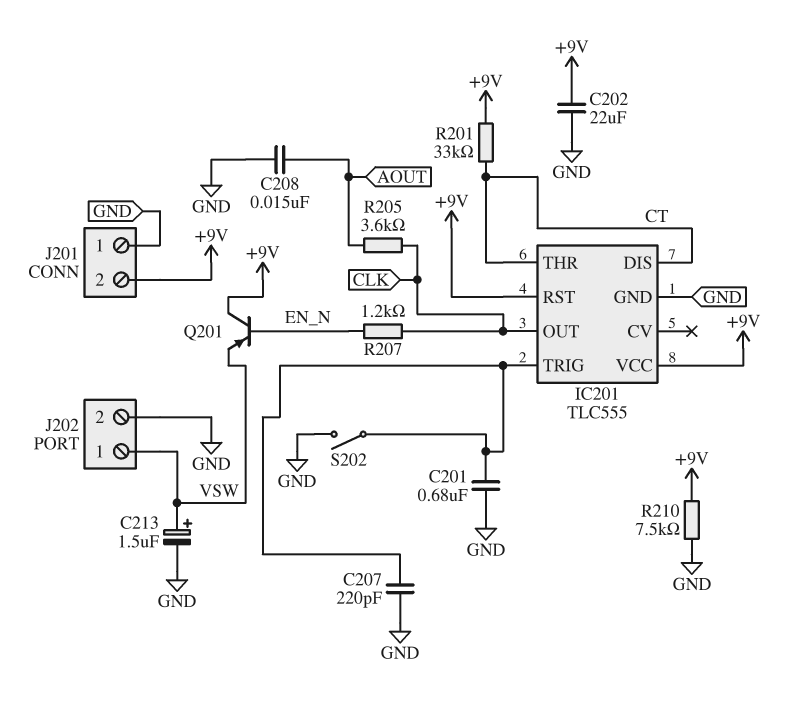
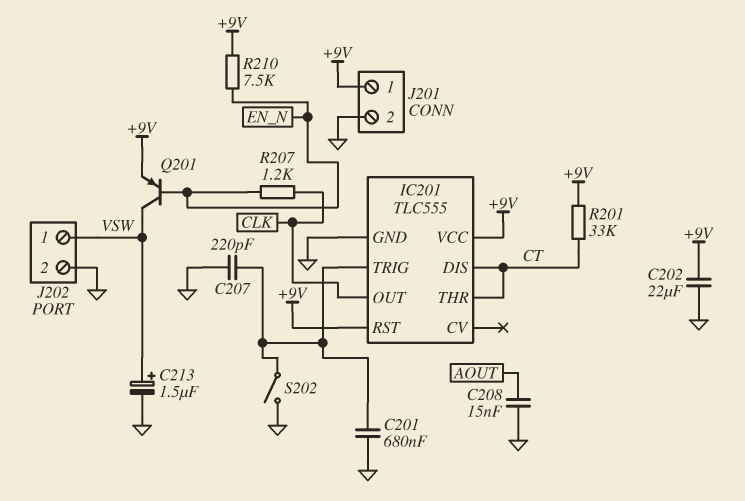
J201 pin 1: GND -> +9V
J201 pin 2: +9V -> GND
Q201: PNP (B EN_N, C +9V, E VSW) -> PNP (B EN_N, C VSW, E +9V)
R205: 3.6k (AOUT, CLK) -> none
R210: 7.5k (+9V, GND) -> 7.5k (+9V, EN_N)

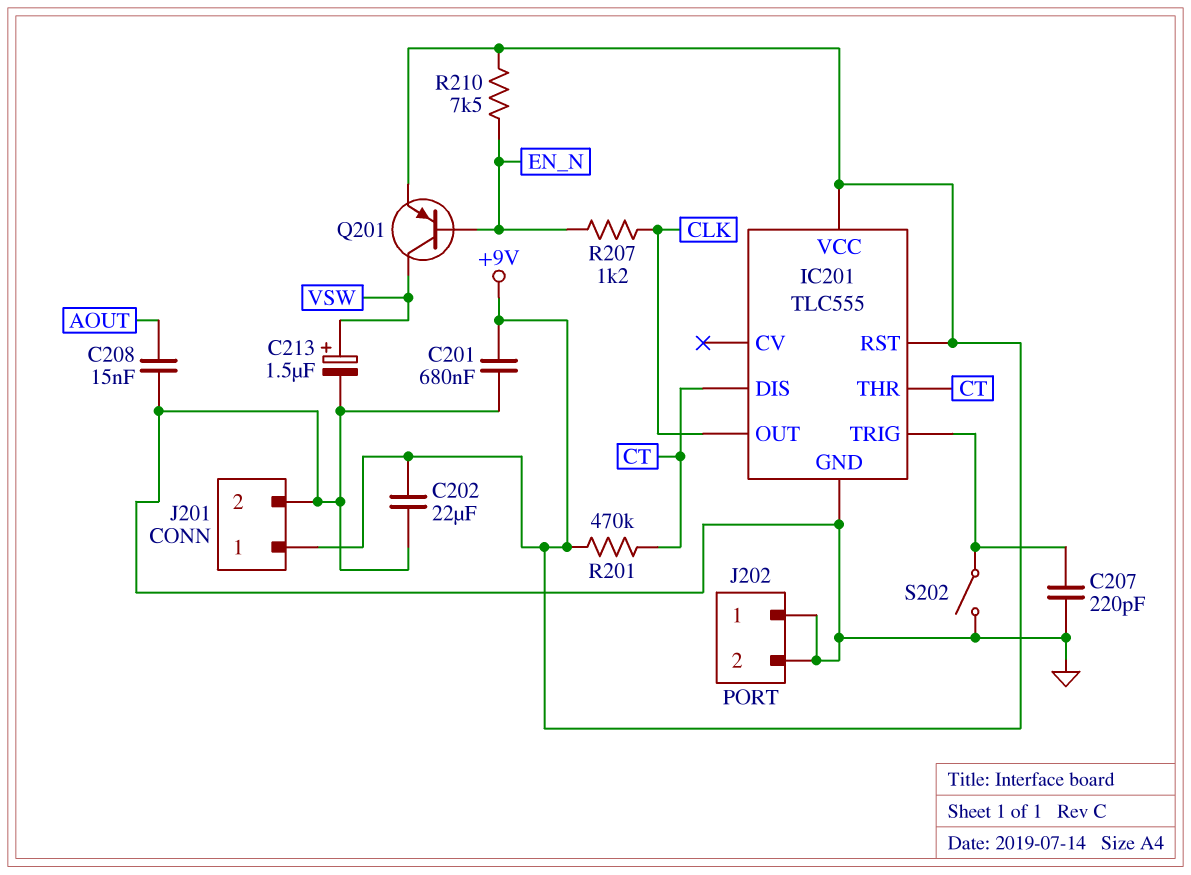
C201: 680nF (GND, IC201/TRIG) -> 680nF (+9V, GND)
J202 pin 1: VSW -> GND
R201: 33k (+9V, CT) -> 470k (+9V, CT)

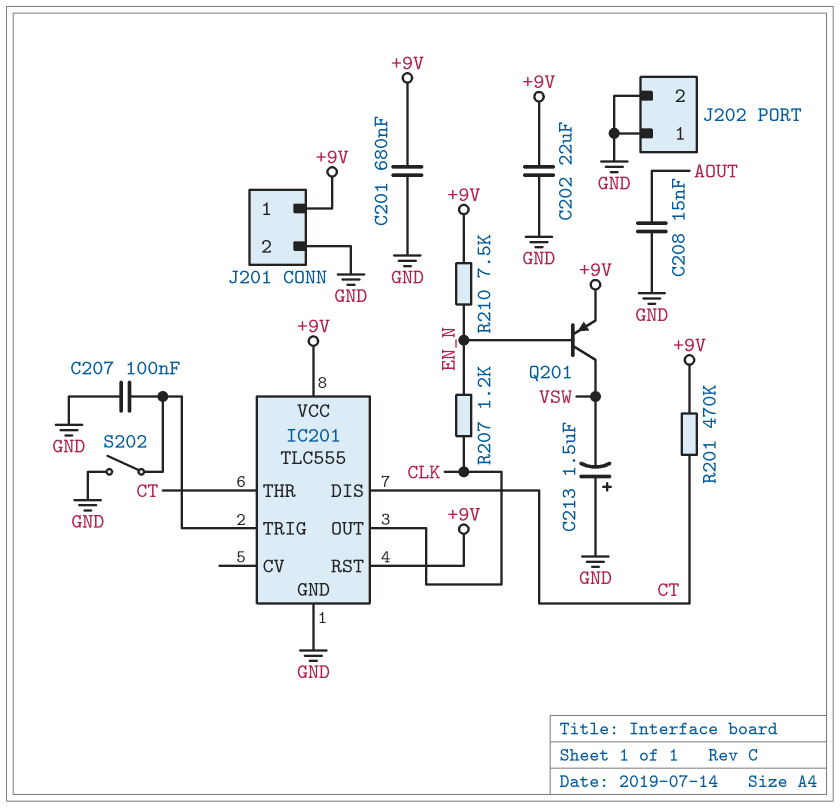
C207: 220pF (GND, IC201/TRIG) -> 100nF (GND, IC201/TRIG)
C213: 1.5uF (plus VSW, minus GND) -> 1.5uF (plus GND, minus VSW)

